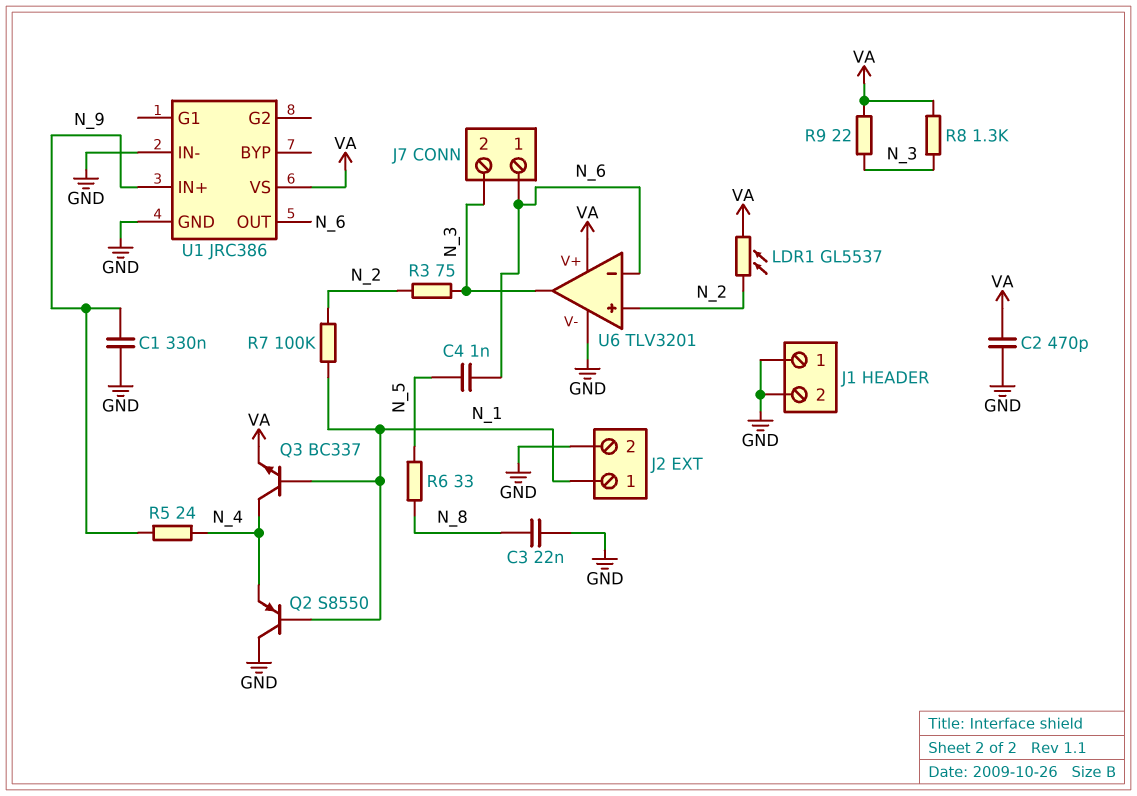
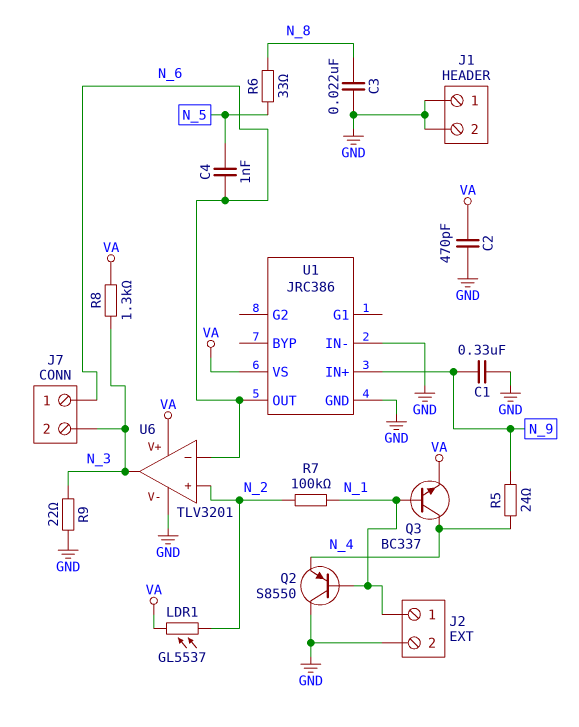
R3: 75 (N_2, N_3) -> none
R9: 22 (N_3, VA) -> 22 (GND, N_3)

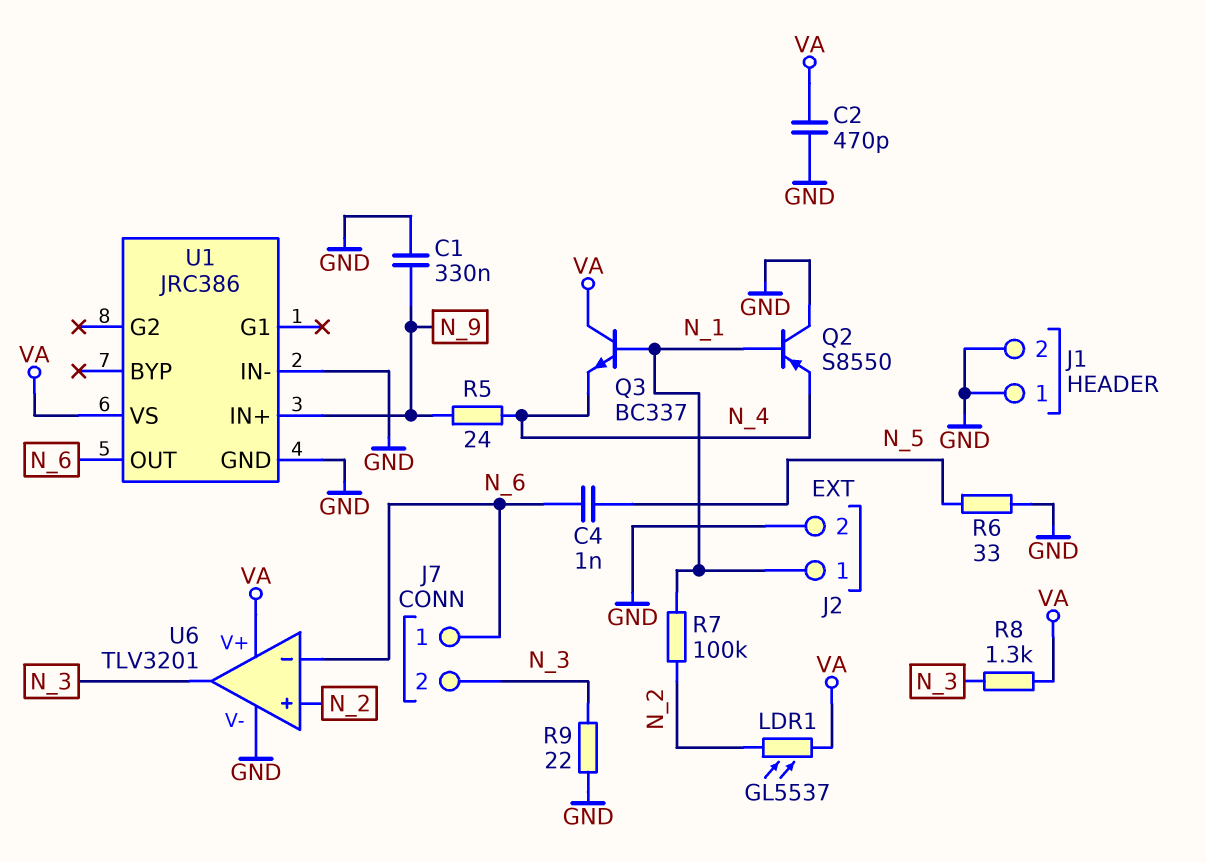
C3: 22nF (GND, N_8) -> none
Q3: NPN BC337 (B N_1, C N_4, E VA) -> NPN BC337 (B N_1, C VA, E N_4)
R6: 33 (N_5, N_8) -> 33 (GND, N_5)

